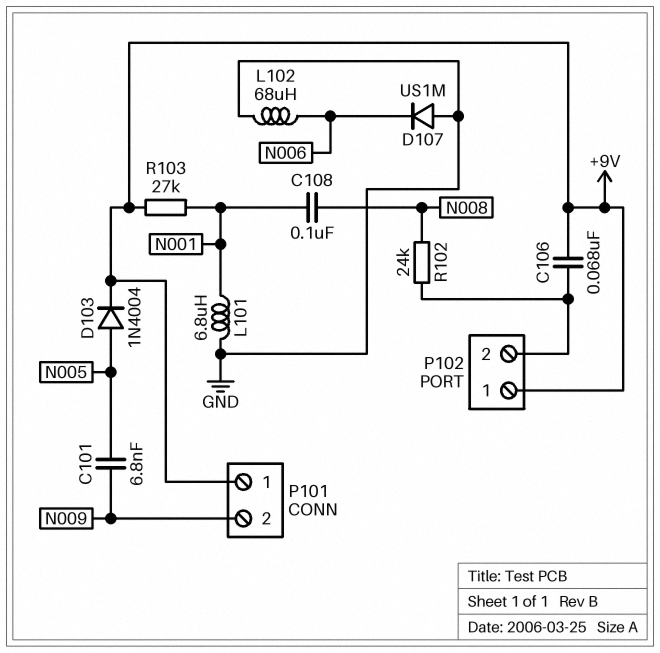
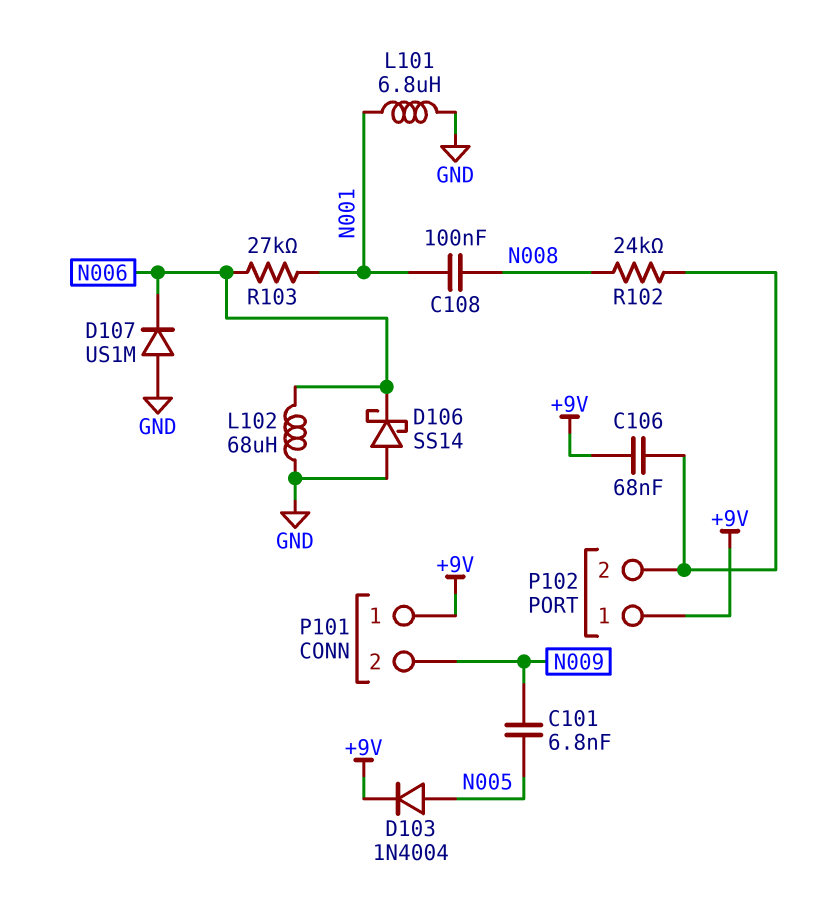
D106: none -> schottky SS14 (A GND, K N006)
R103: 27k (+9V, N001) -> 27k (N001, N006)

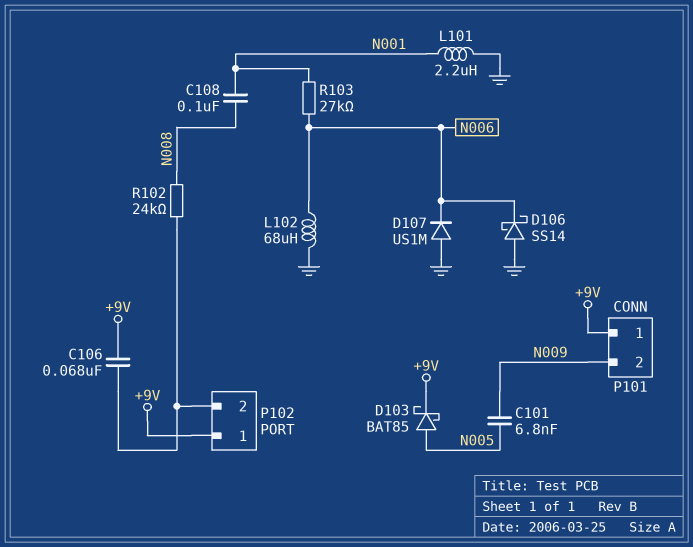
D103: diode 1N4004 (A N005, K +9V) -> schottky BAT85 (A N005, K +9V)
L101: 6.8uH (GND, N001) -> 2.2uH (GND, N001)

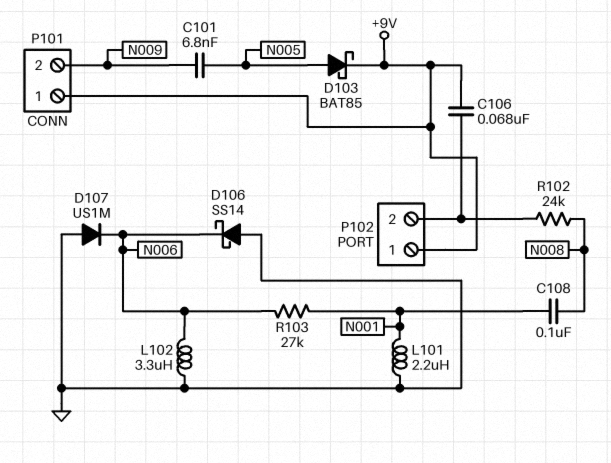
L102: 68uH (GND, N006) -> 3.3uH (GND, N006)

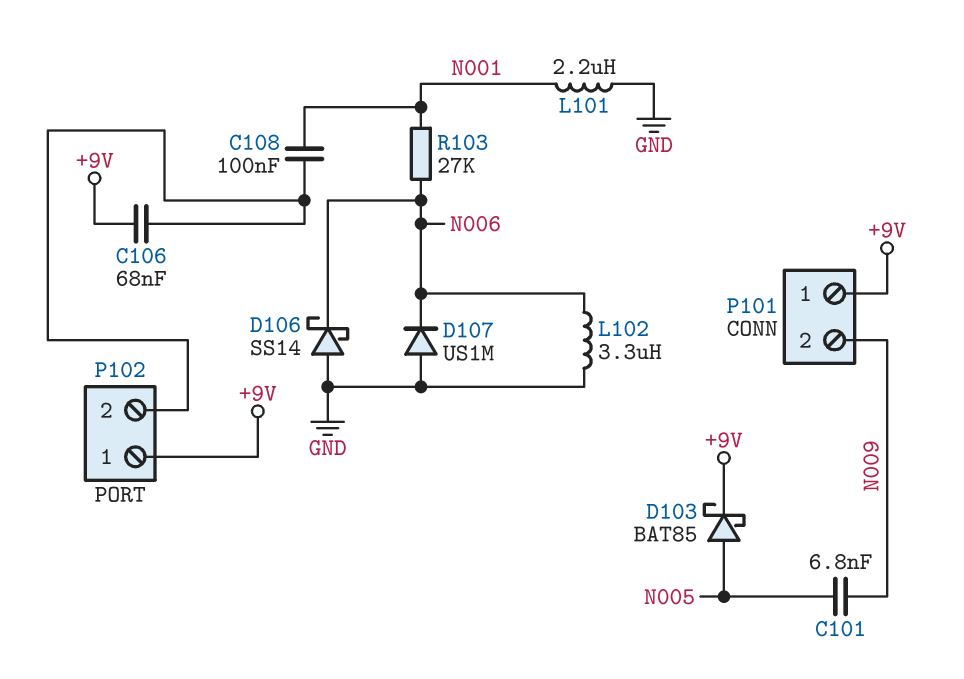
C108: 100nF (N001, N008) -> 100nF (N001, P102/2)
R102: 24k (N008, P102/2) -> none

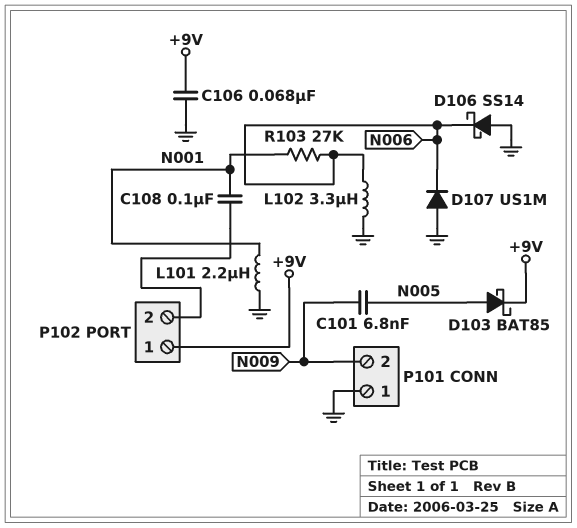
C106: 68nF (+9V, P102/2) -> 68nF (+9V, GND)
P101 pin 1: +9V -> GND

